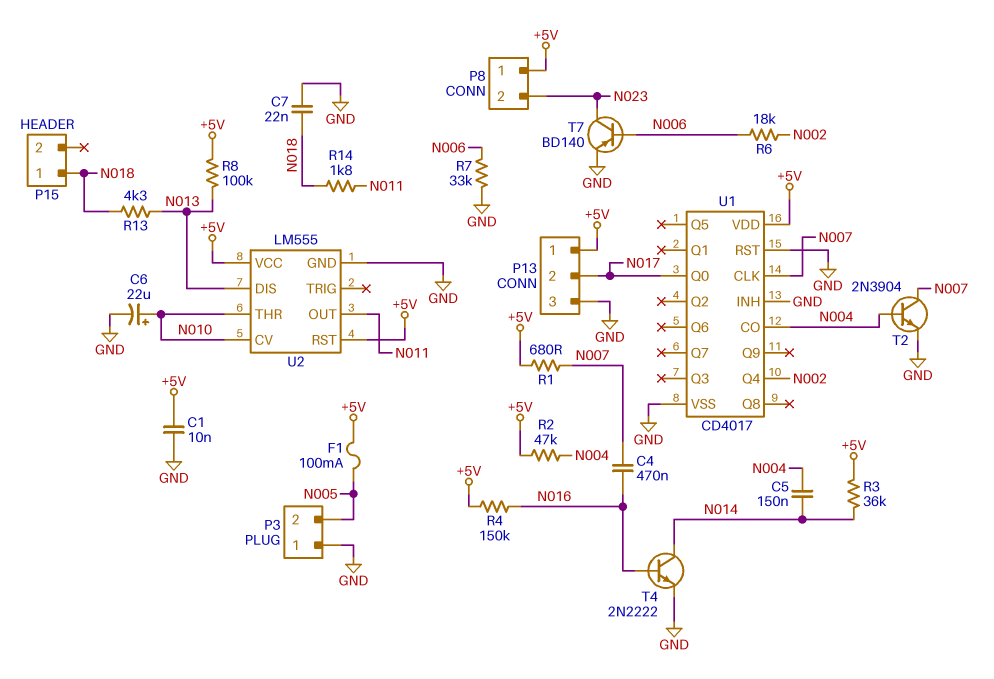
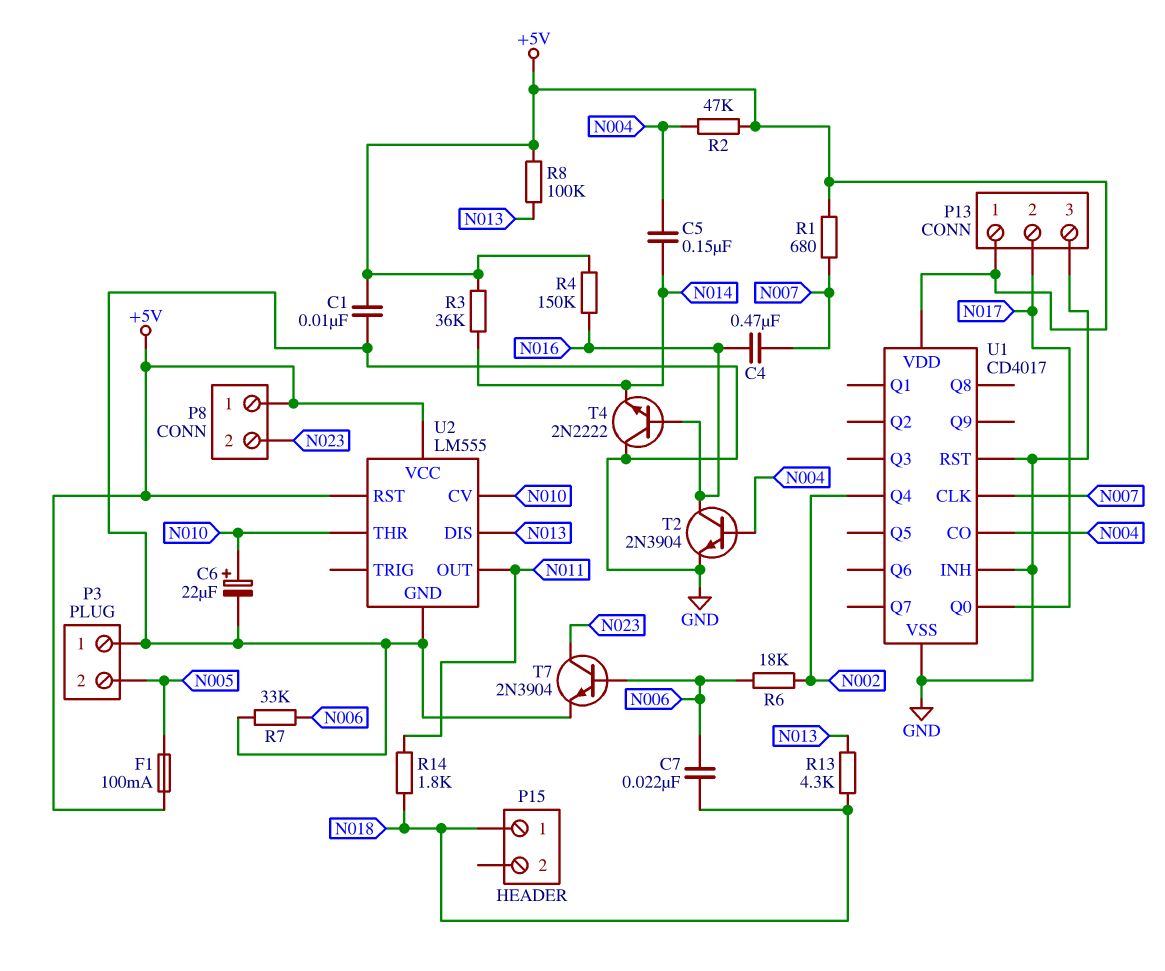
C7: 22nF (GND, N018) -> 22nF (N006, N018)
T2: NPN 2N3904 (B N004, C N007, E GND) -> NPN 2N3904 (B N004, C N016, E GND)
T4: NPN 2N2222 (B N016, C N014, E GND) -> NPN 2N2222 (B N016, C GND, E N014)
T7: PNP BD140 (B N006, C N023, E GND) -> NPN 2N3904 (B N006, C N023, E GND)

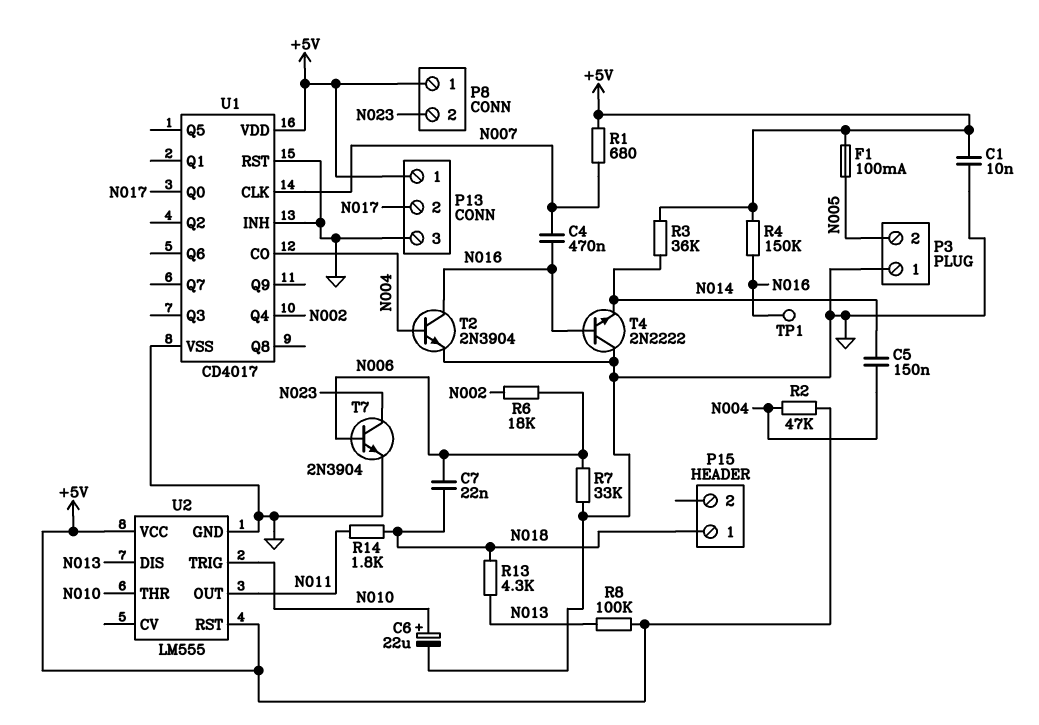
TP1: none -> test point (N016)
U2 pin CV: N010 -> none
U2 pin TRIG: none -> N010

